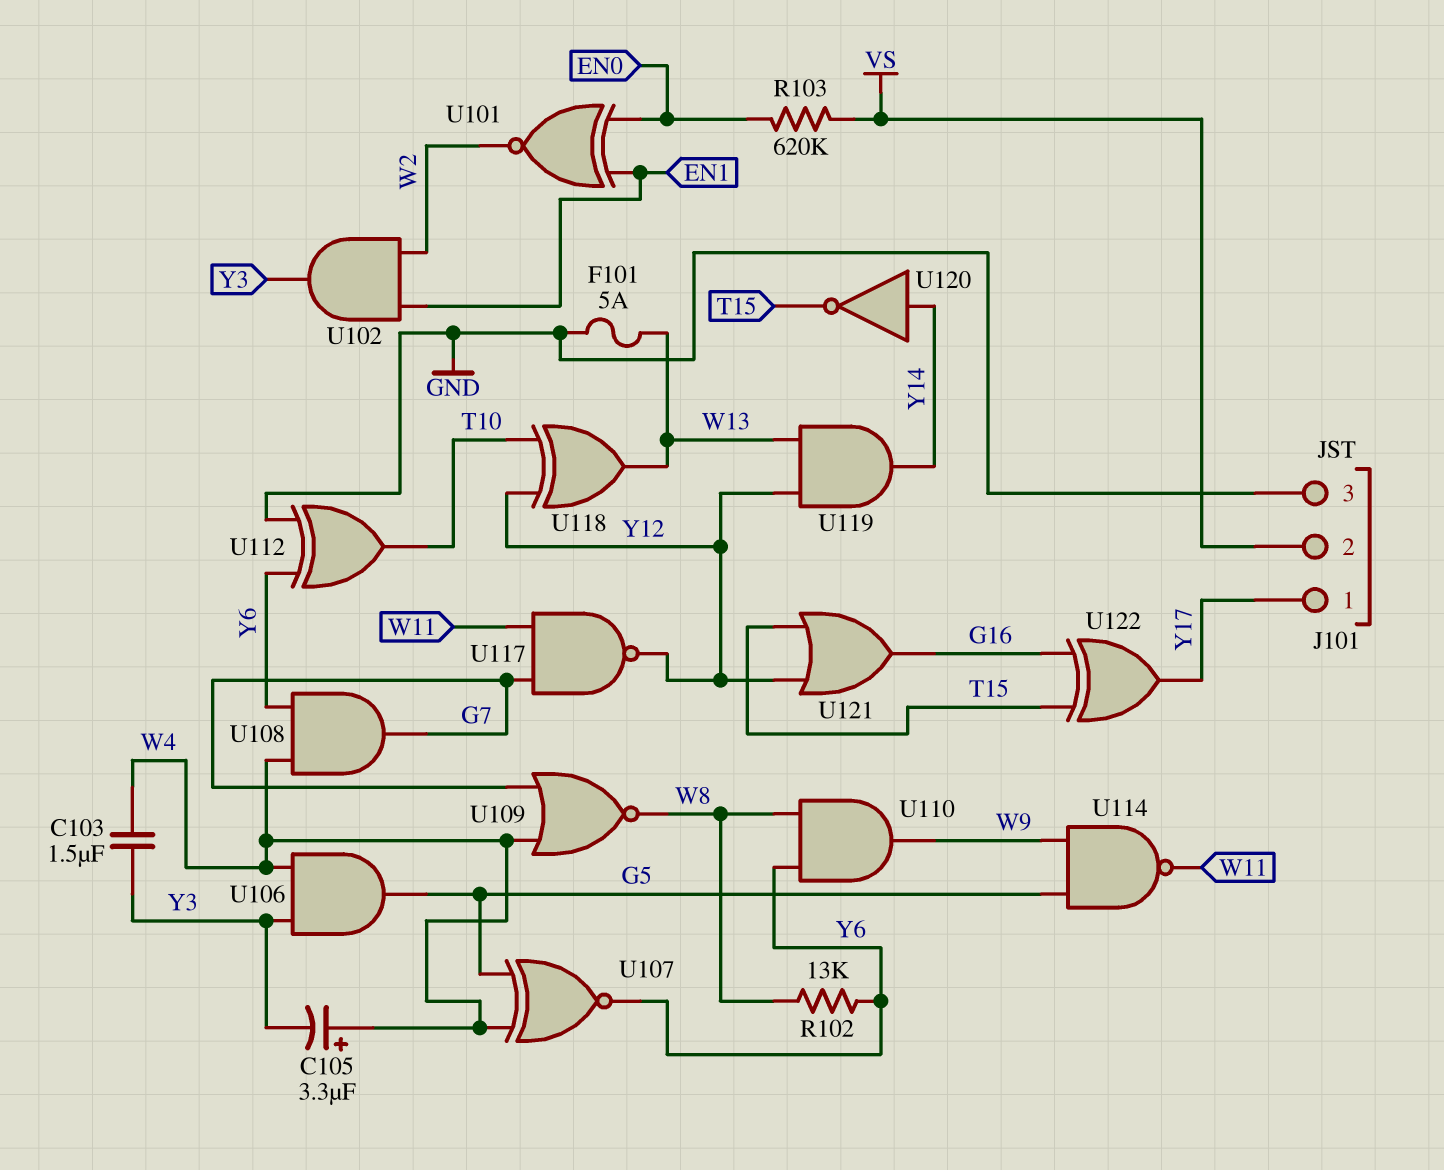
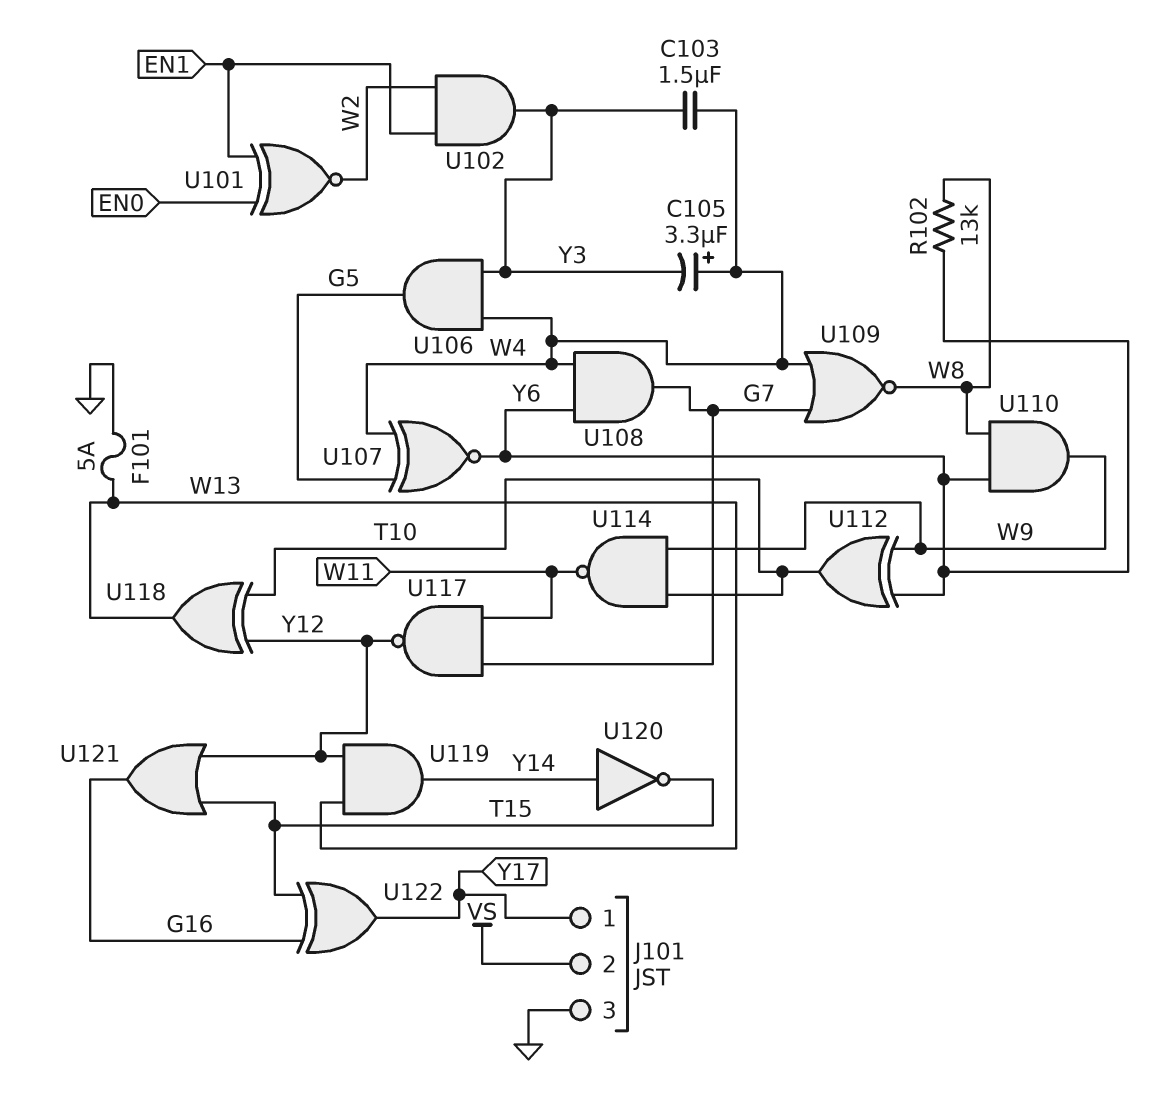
R103: 620k (EN0, VS) -> none
U112: XOR (in GND, in Y6, out T10) -> XOR (in W9, in Y6, out T10)
U114: NAND (in G5, in W9, out W11) -> NAND (in T10, in W9, out W11)

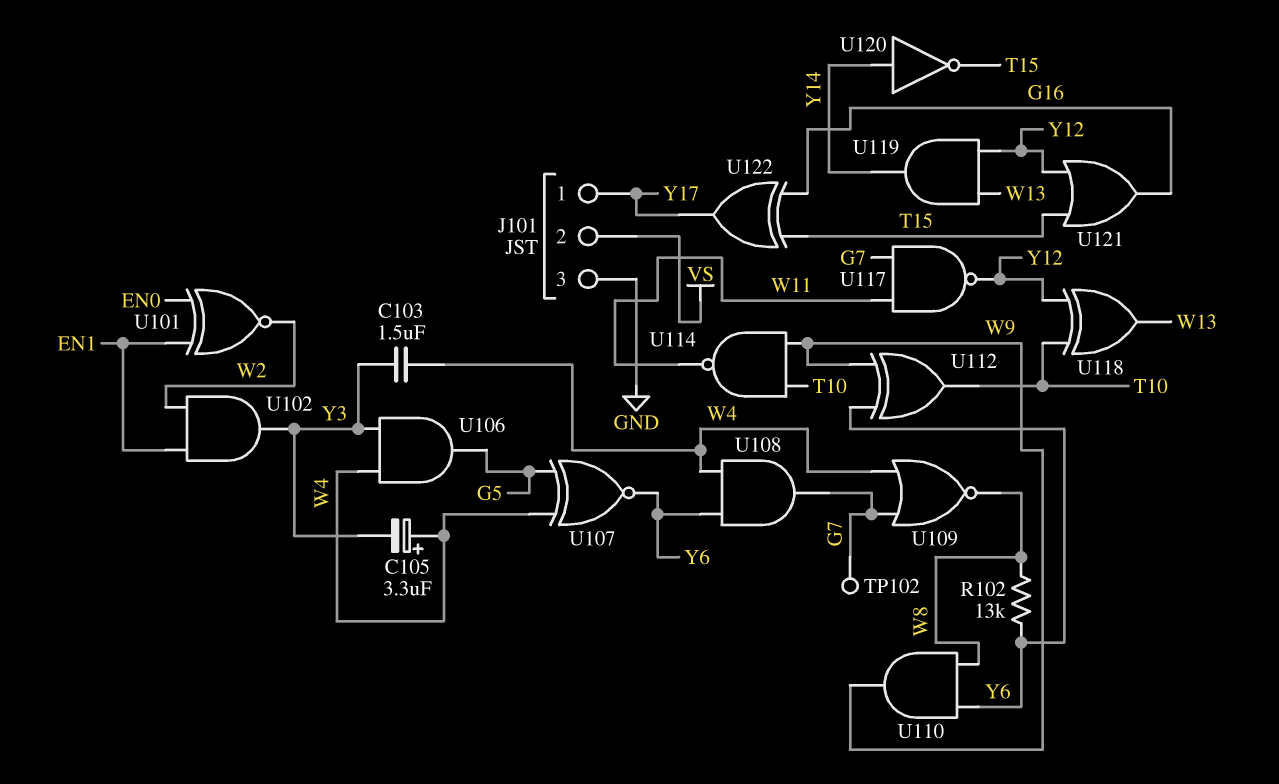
F101: 5A (GND, W13) -> none
TP102: none -> test point (G7)

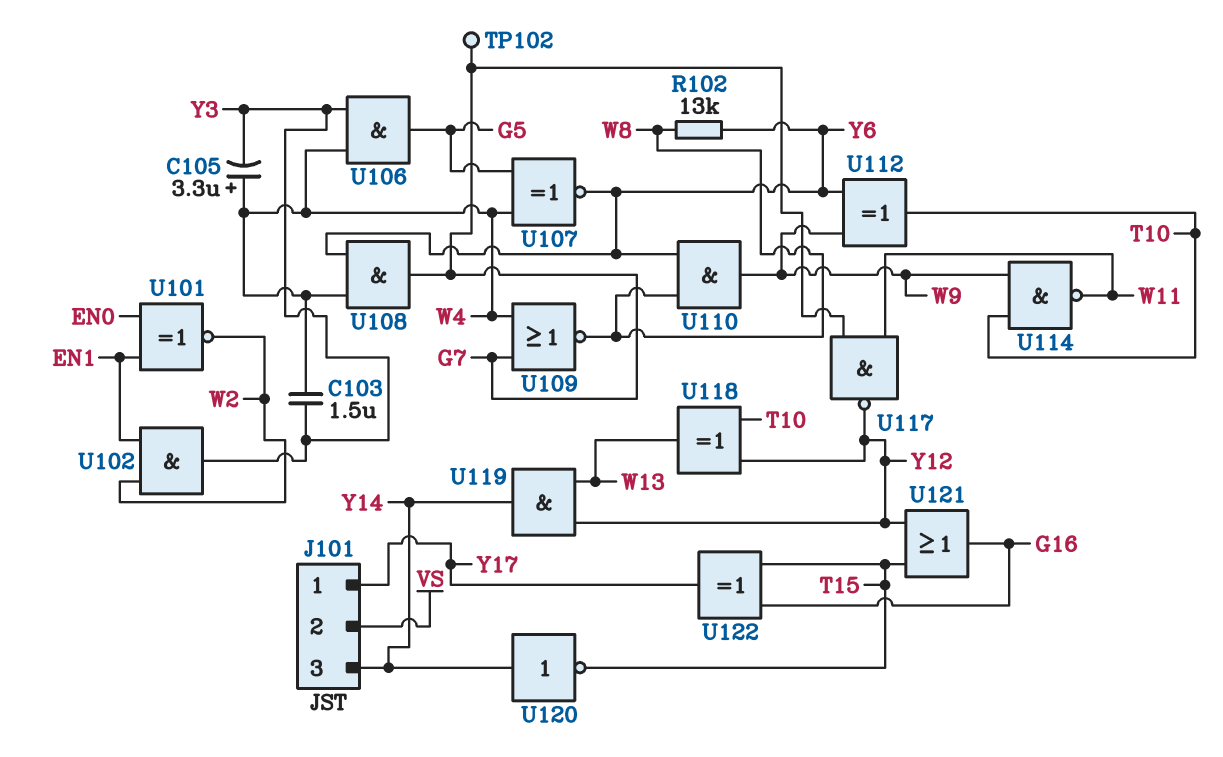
J101 pin 3: GND -> Y14

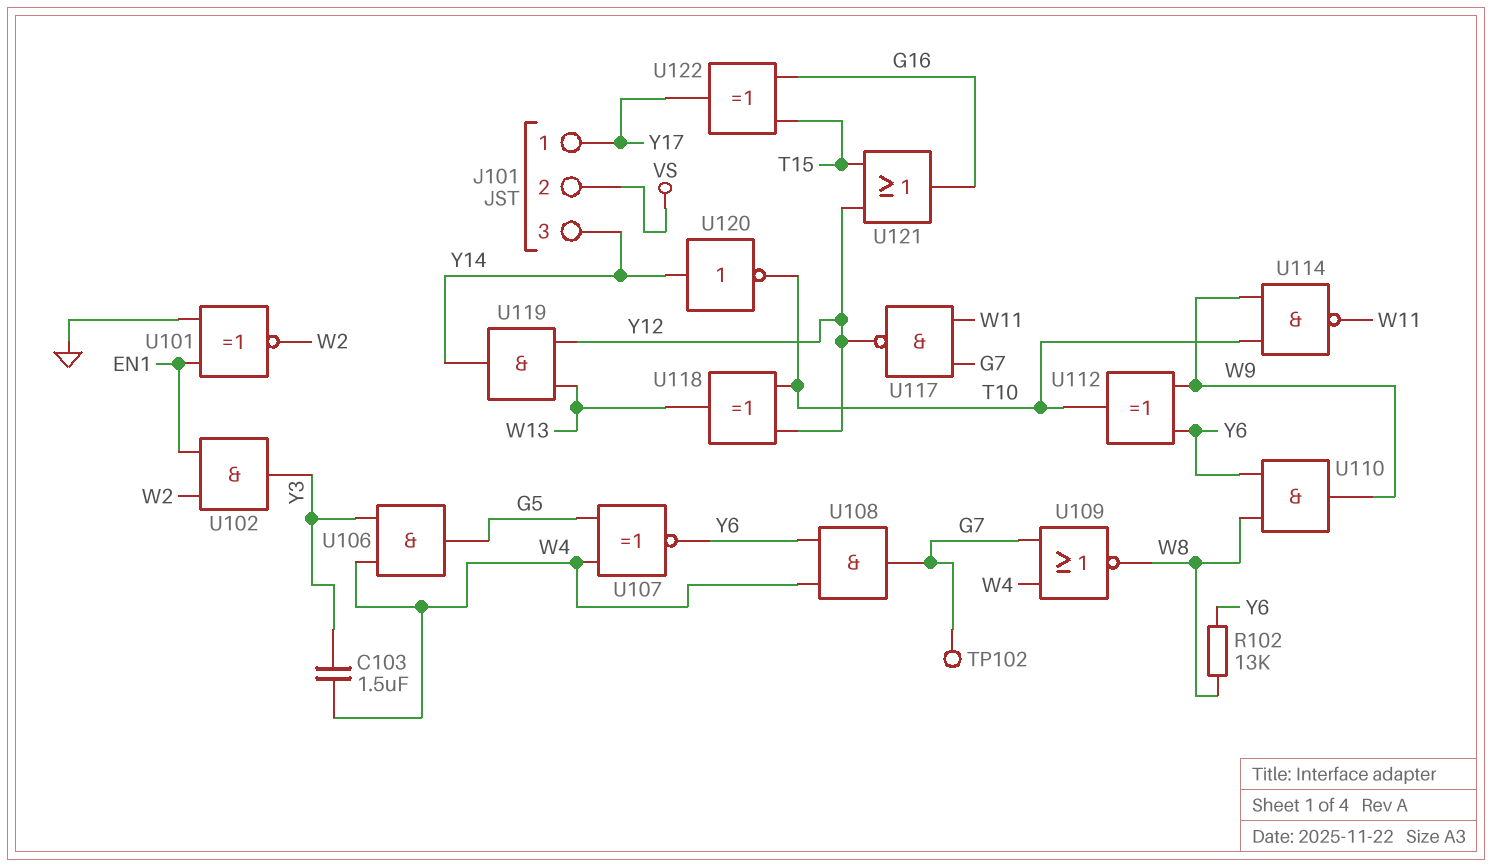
C105: 3.3uF (plus W4, minus Y3) -> none
U101: XNOR (in EN0, in EN1, out W2) -> XNOR (in EN1, in GND, out W2)
U120: NOT (in Y14, out T15) -> NOT (in Y14, out T10)

